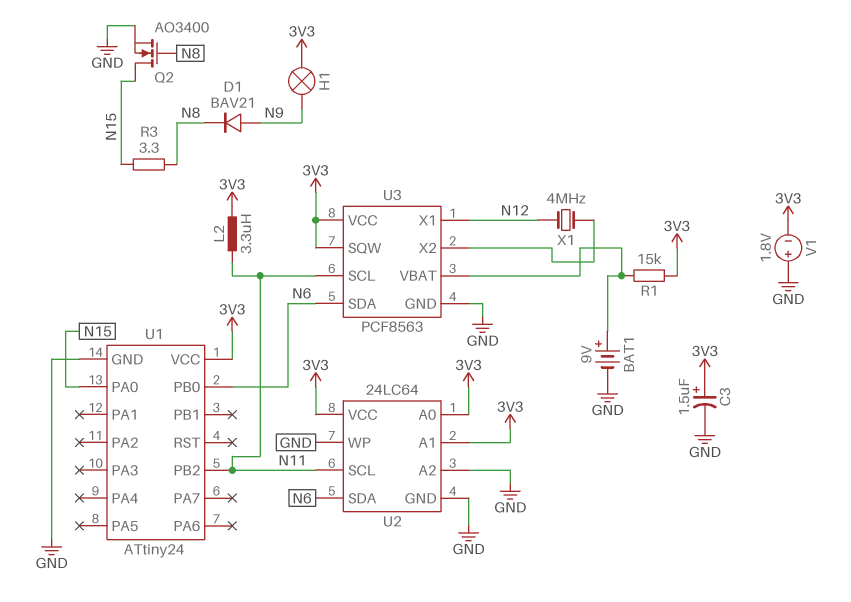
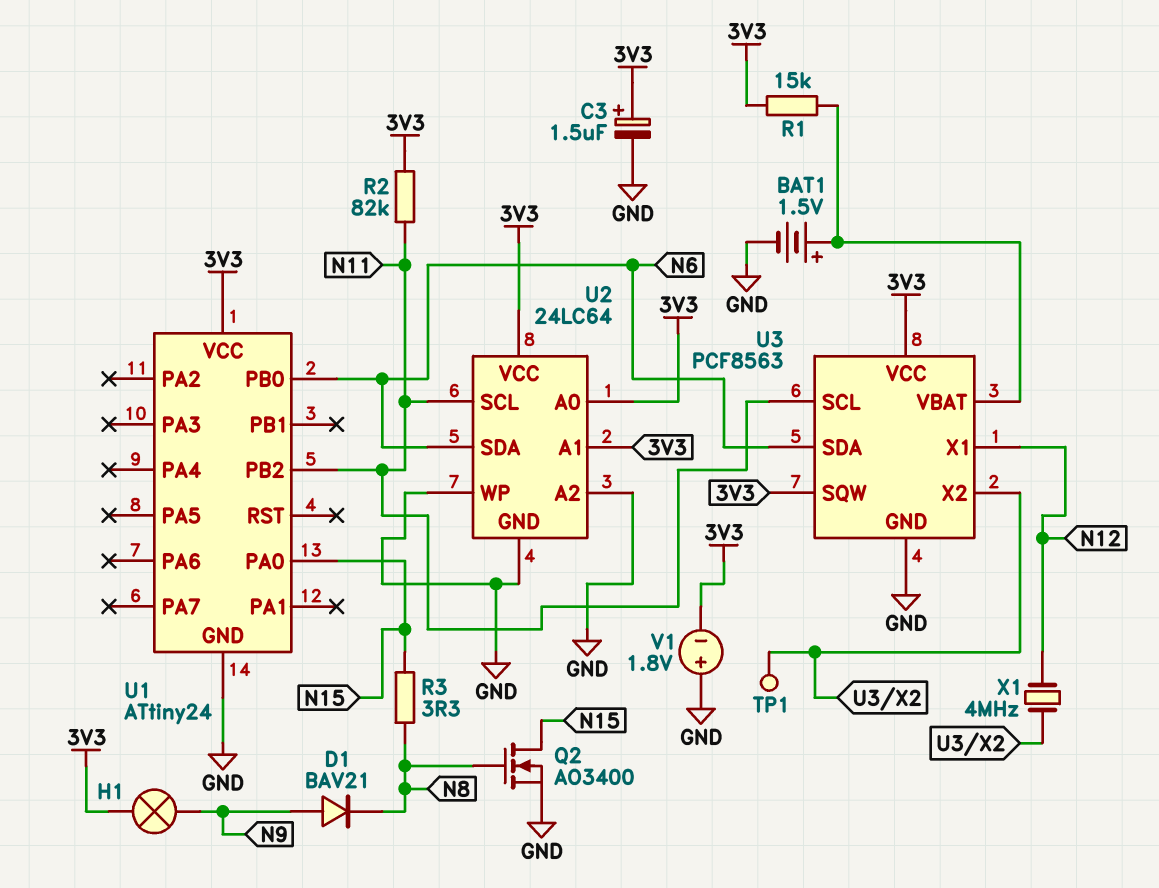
BAT1: 9V (plus U3/VBAT, minus GND) -> 1.5V (plus U3/VBAT, minus GND)
L2: 3.3uH (3V3, N11) -> none
R2: none -> 82k (3V3, N11)
TP1: none -> test point (U3/X2)

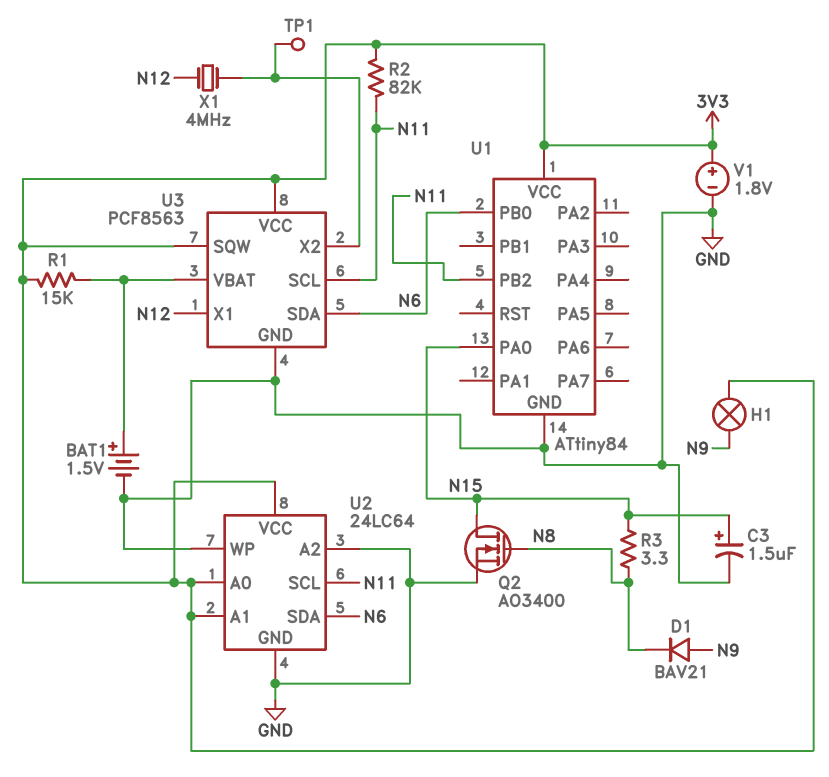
C3: 1.5uF (plus 3V3, minus GND) -> 1.5uF (plus N15, minus GND)
U1: ATtiny24 -> ATtiny84
V1: 1.8V (plus GND, minus 3V3) -> 1.8V (plus 3V3, minus GND)

